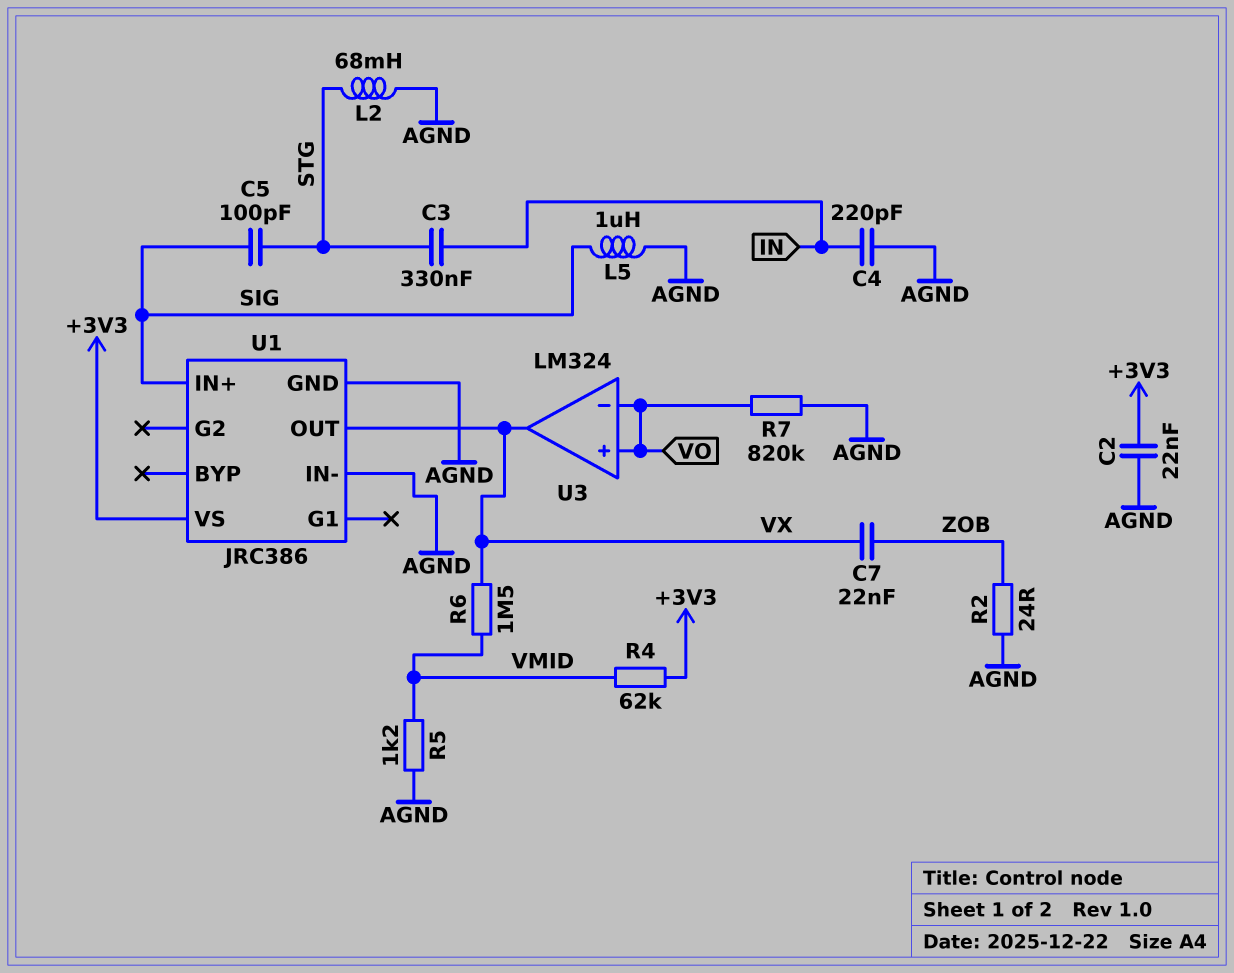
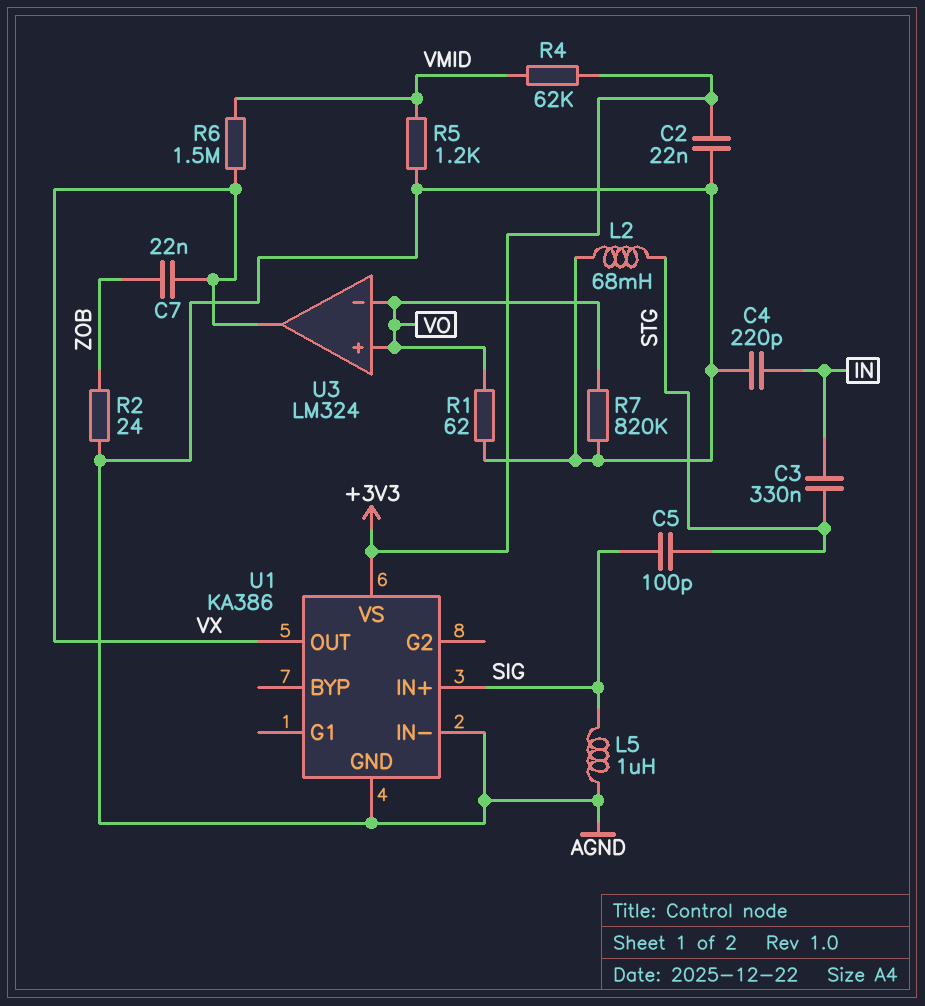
R1: none -> 62 (AGND, VO)
U1: JRC386 -> KA386

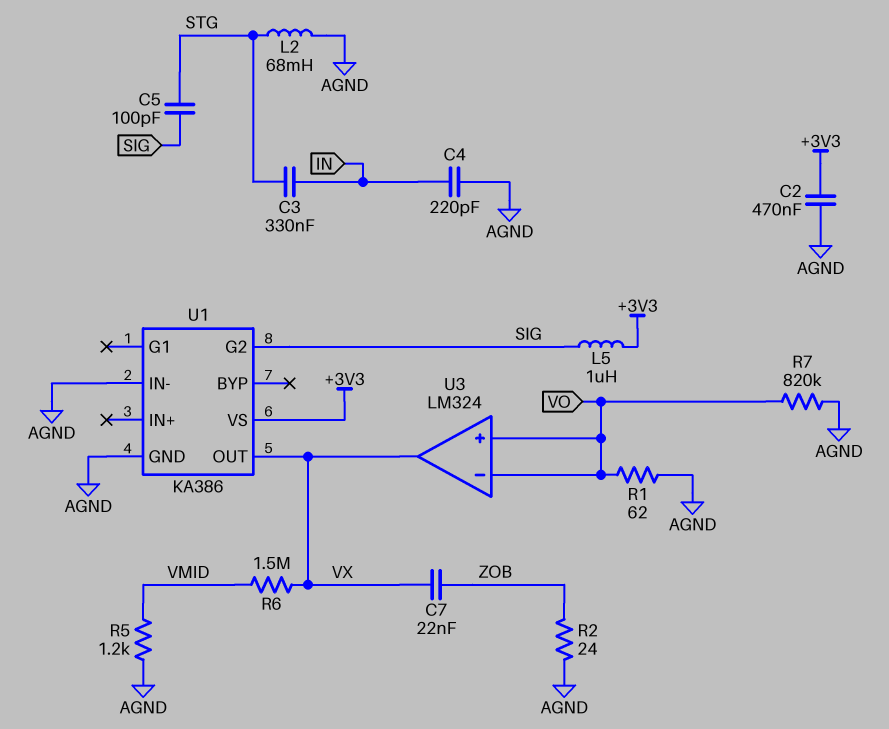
C2: 22nF (+3V3, AGND) -> 470nF (+3V3, AGND)
L5: 1uH (AGND, SIG) -> 1uH (+3V3, SIG)
R4: 62k (+3V3, VMID) -> none
U1 pin G2: none -> SIG
U1 pin IN+: SIG -> none

